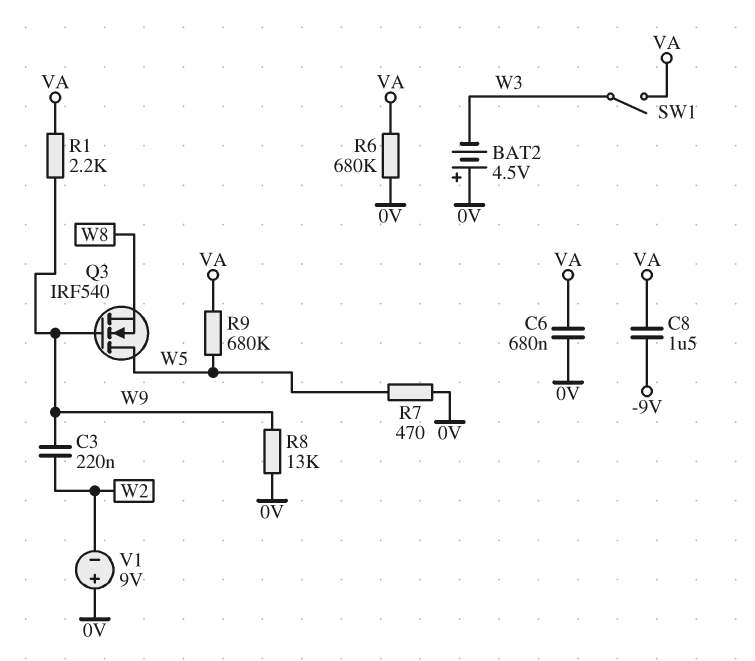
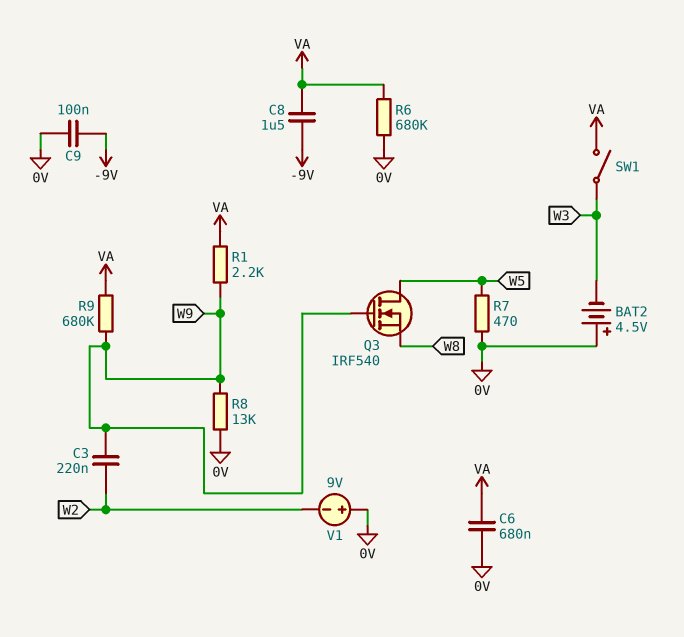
C9: none -> 100nF (-9V, 0V)
R9: 680k (VA, W5) -> 680k (VA, W9)

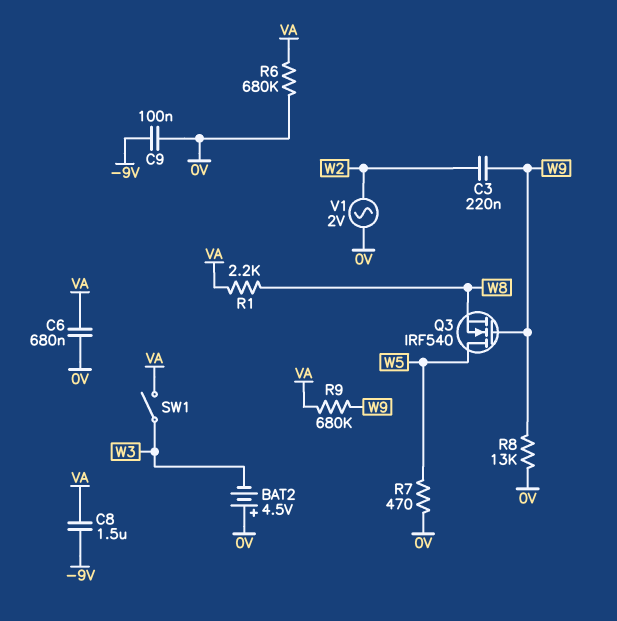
R1: 2.2k (VA, W9) -> 2.2k (VA, W8)
V1: 9V (plus 0V, minus W2) -> AC 2V (0V, W2)

